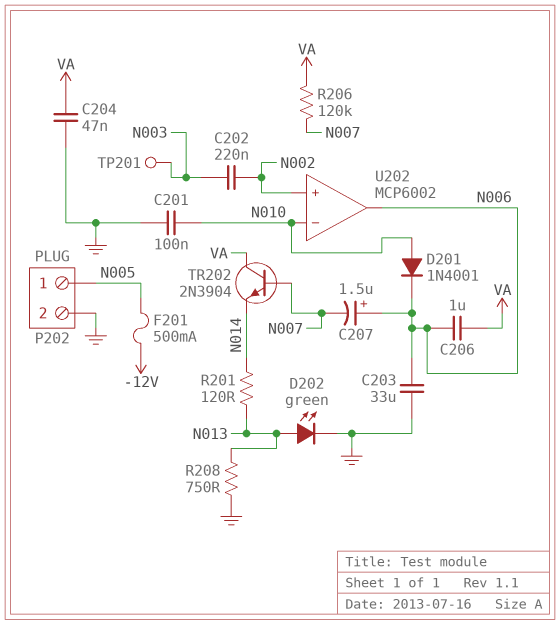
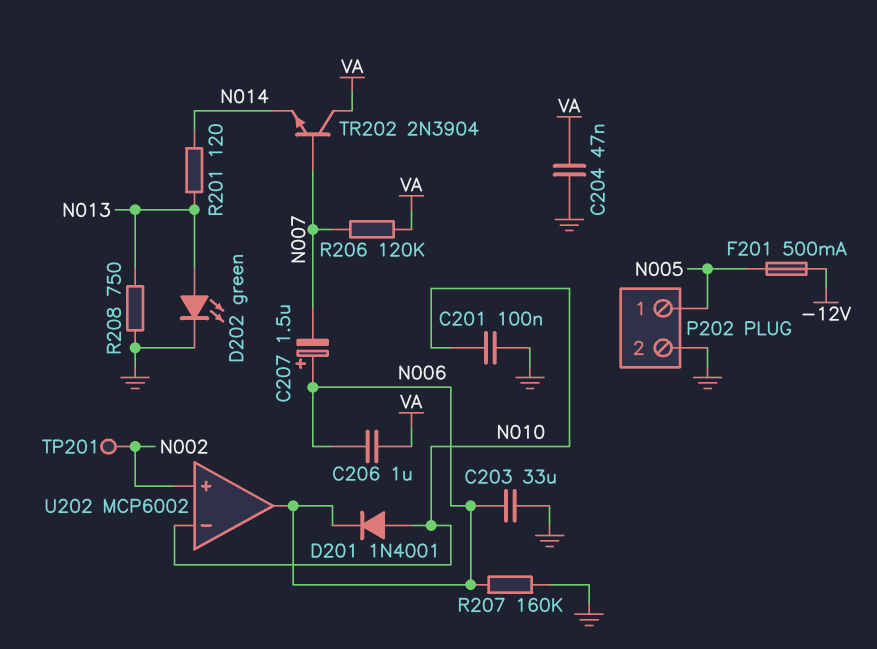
C202: 220nF (N002, N003) -> none
R207: none -> 160k (GND, N006)
TP201: test point (N003) -> test point (N002)

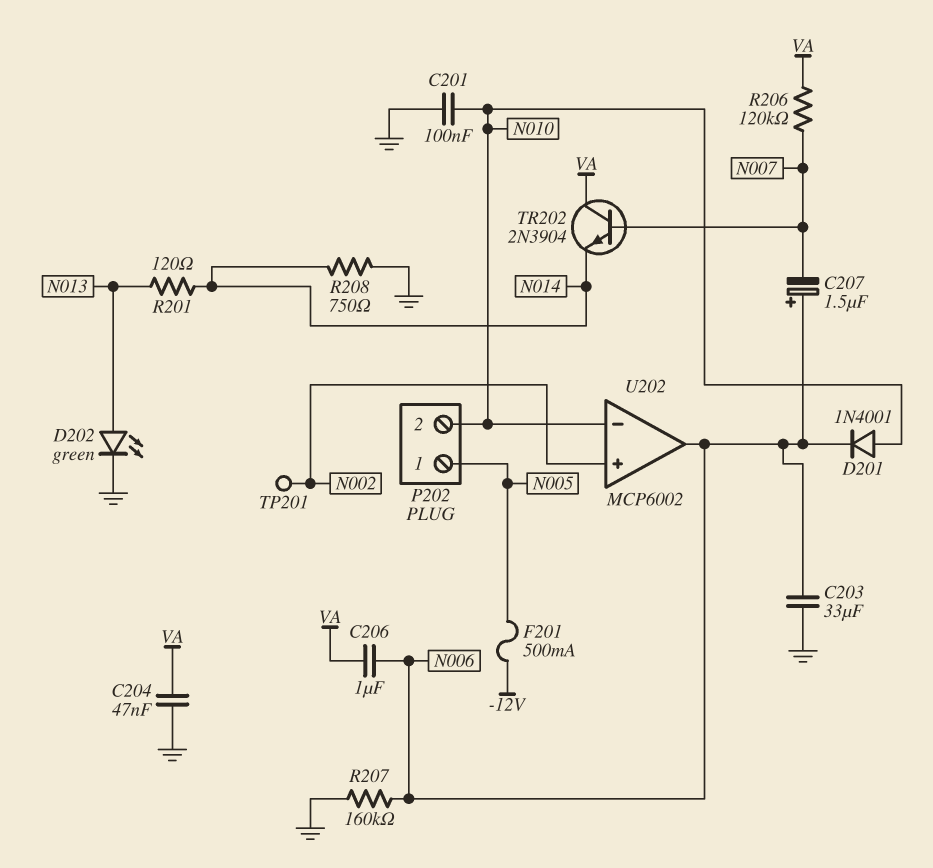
P202 pin 2: GND -> N010
R208: 750 (GND, N013) -> 750 (GND, N014)

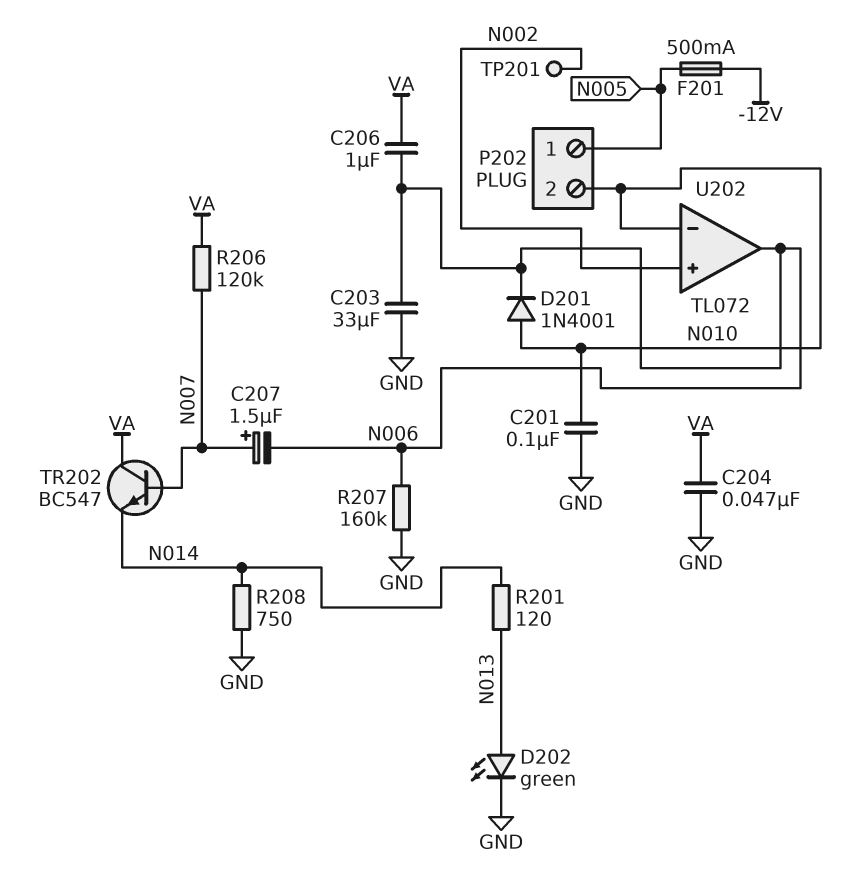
C207: 1.5uF (plus N006, minus N007) -> 1.5uF (plus N007, minus N006)
TR202: NPN 2N3904 (B N007, C VA, E N014) -> NPN BC547 (B N007, C VA, E N014)
U202: MCP6002 -> TL072

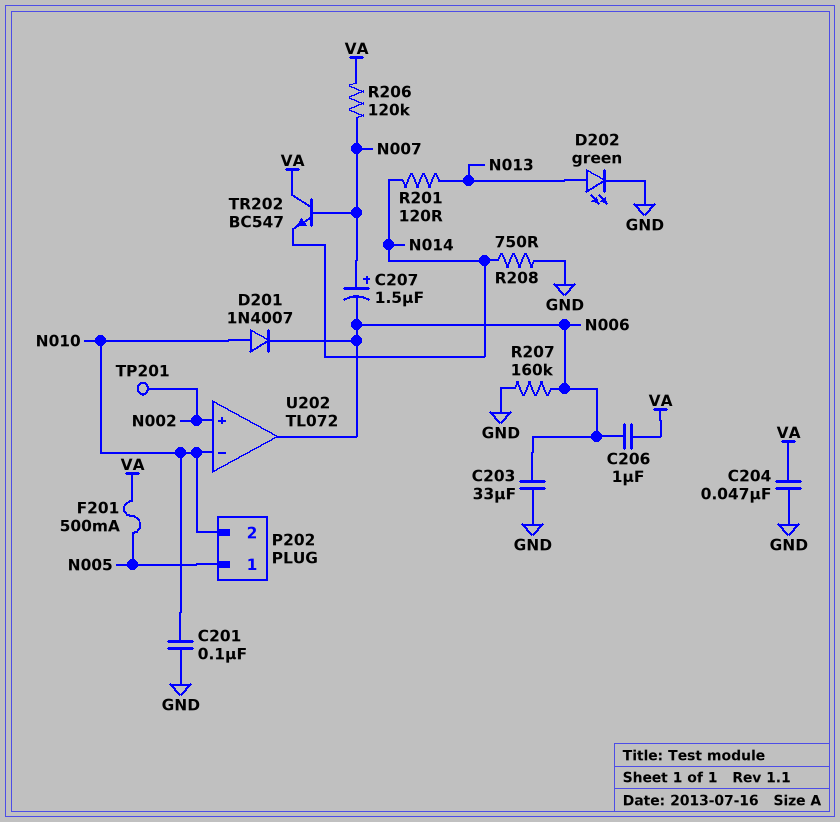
D201: diode 1N4001 (A N010, K N006) -> diode 1N4007 (A N010, K N006)
F201: 500mA (-12V, N005) -> 500mA (N005, VA)

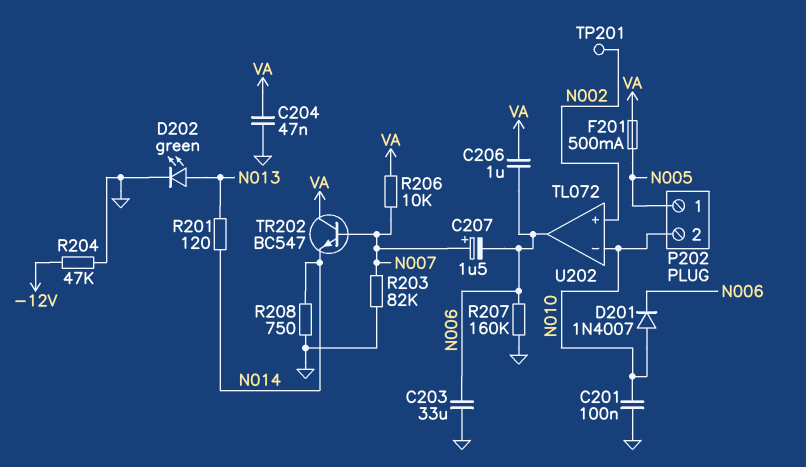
R203: none -> 82k (GND, N007)
R204: none -> 47k (-12V, GND)
R206: 120k (N007, VA) -> 10k (N007, VA)

